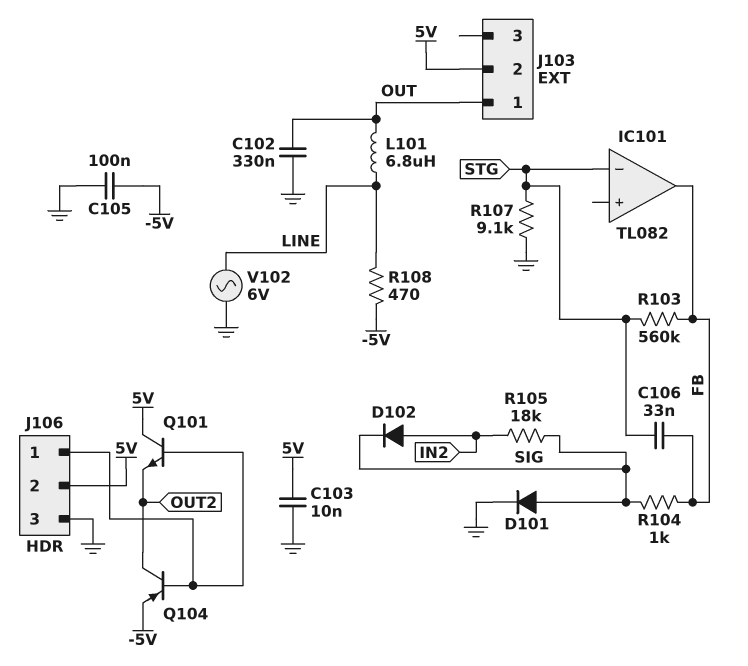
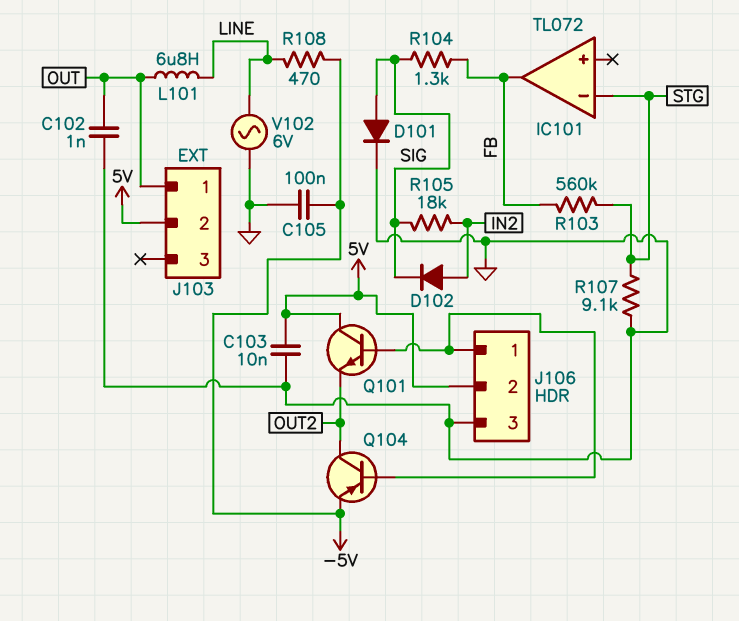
C102: 330nF (GND, OUT) -> 1nF (GND, OUT)
C106: 33nF (FB, STG) -> none
IC101: TL082 -> TL072
R104: 1k (FB, SIG) -> 1.3k (FB, SIG)

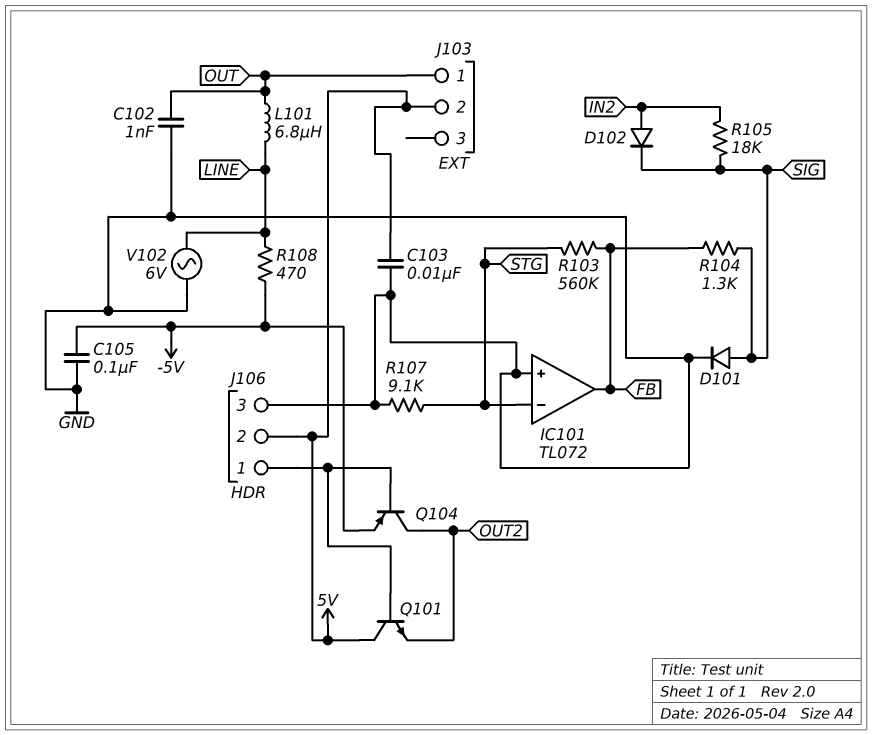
IC101 pin in+: none -> GND

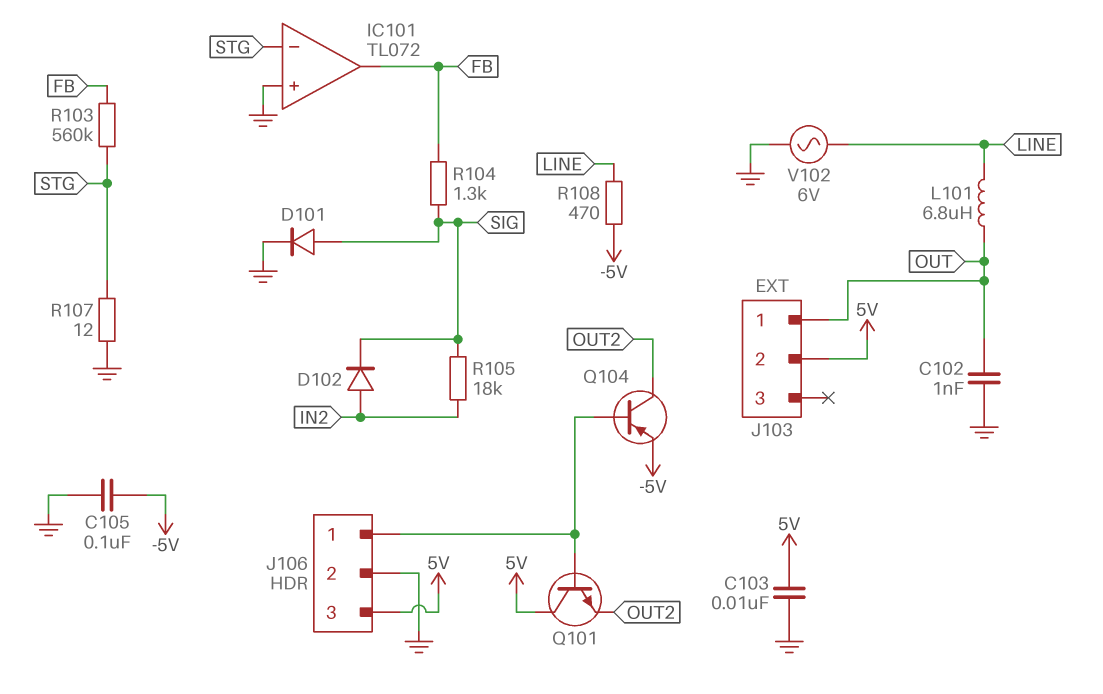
J106 pin 2: 5V -> GND
J106 pin 3: GND -> 5V
R107: 9.1k (GND, STG) -> 12 (GND, STG)

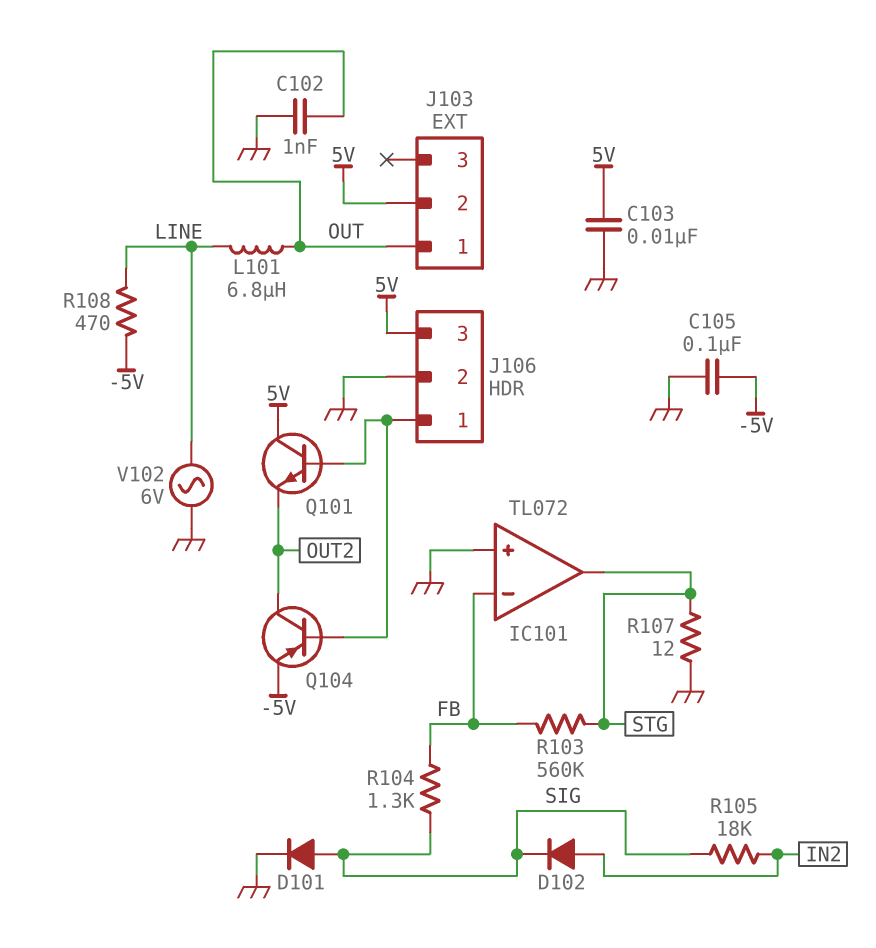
IC101 pin in-: STG -> FB
IC101 pin out: FB -> STG

